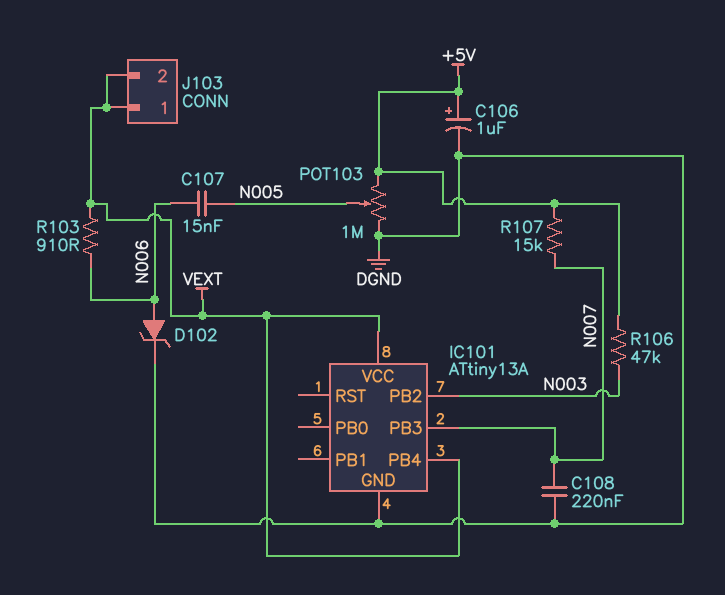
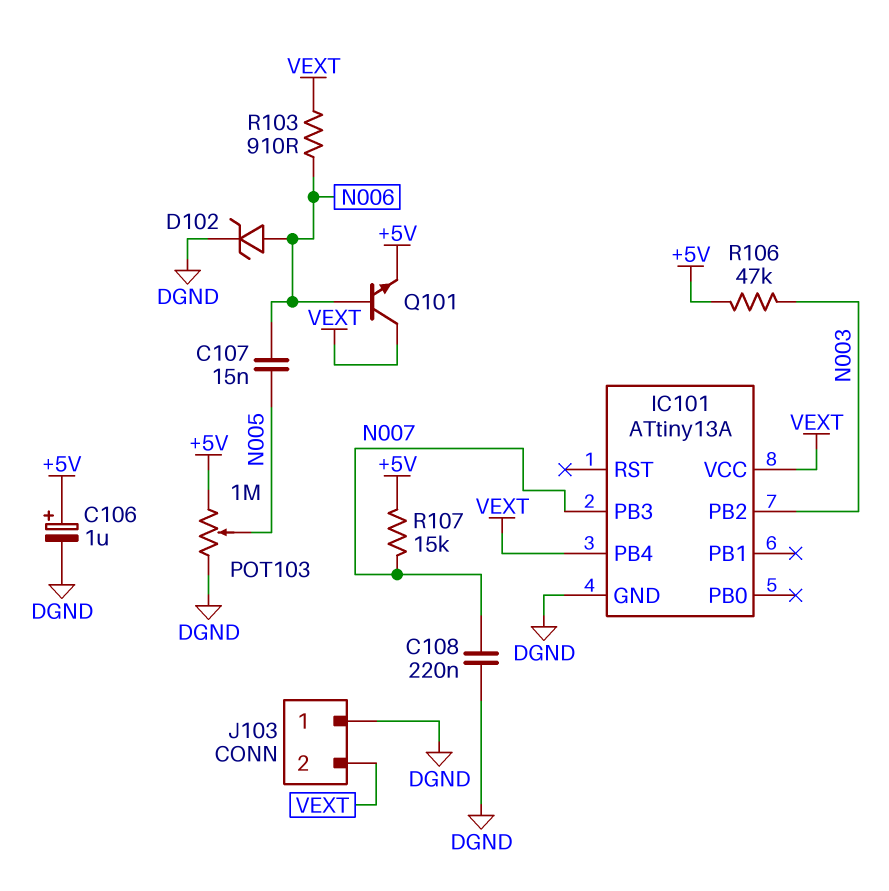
J103 pin 1: VEXT -> DGND
Q101: none -> NPN (B N006, C VEXT, E +5V)

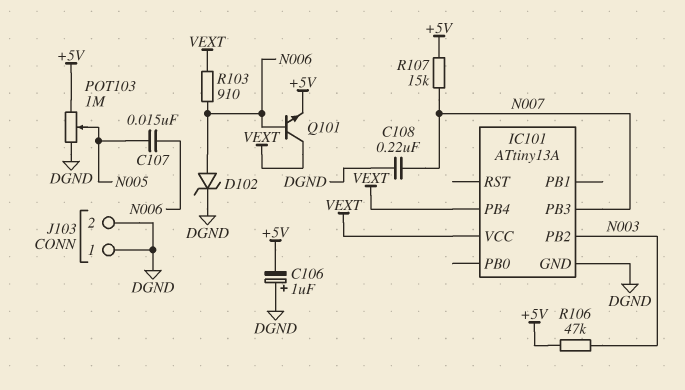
C106: 1uF (plus +5V, minus DGND) -> 1uF (plus DGND, minus +5V)
J103 pin 2: VEXT -> DGND

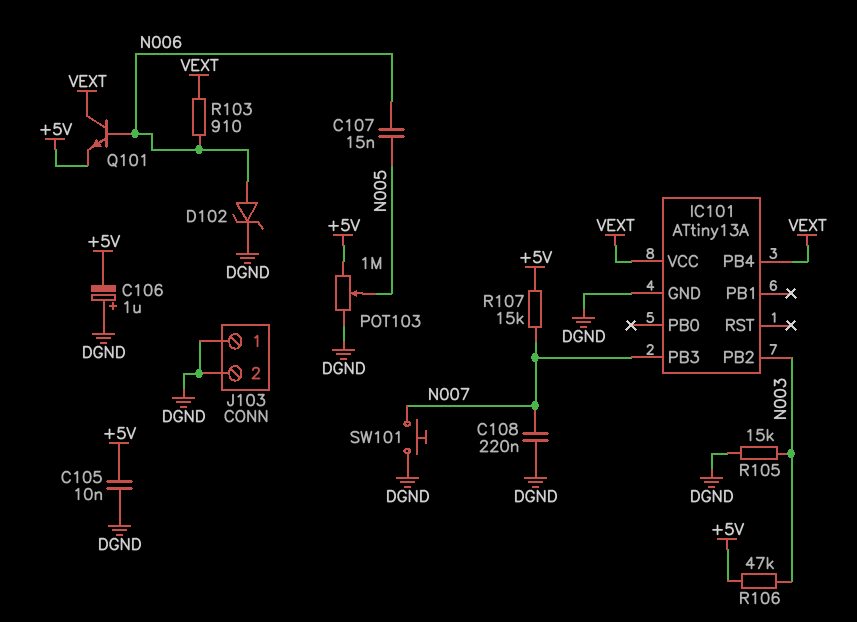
C105: none -> 10nF (+5V, DGND)
R105: none -> 15k (DGND, N003)
SW101: none -> button (DGND, N007)

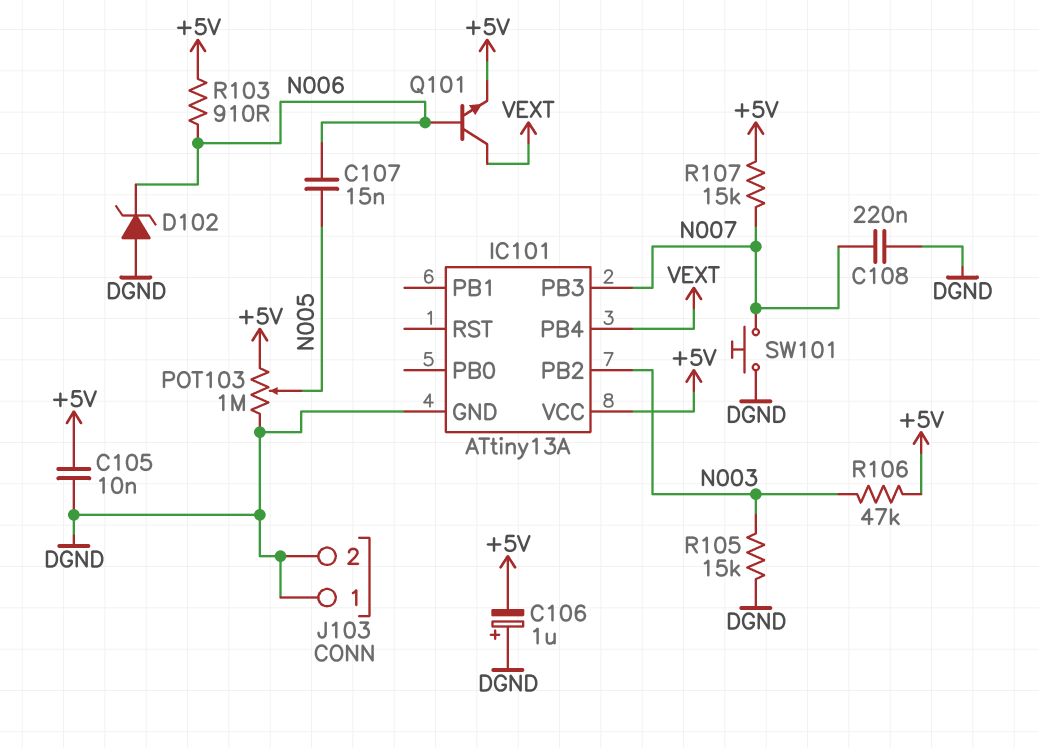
D102: zener (A N006, K DGND) -> zener (A DGND, K N006)
IC101 pin VCC: VEXT -> +5V
R103: 910 (N006, VEXT) -> 910 (+5V, N006)

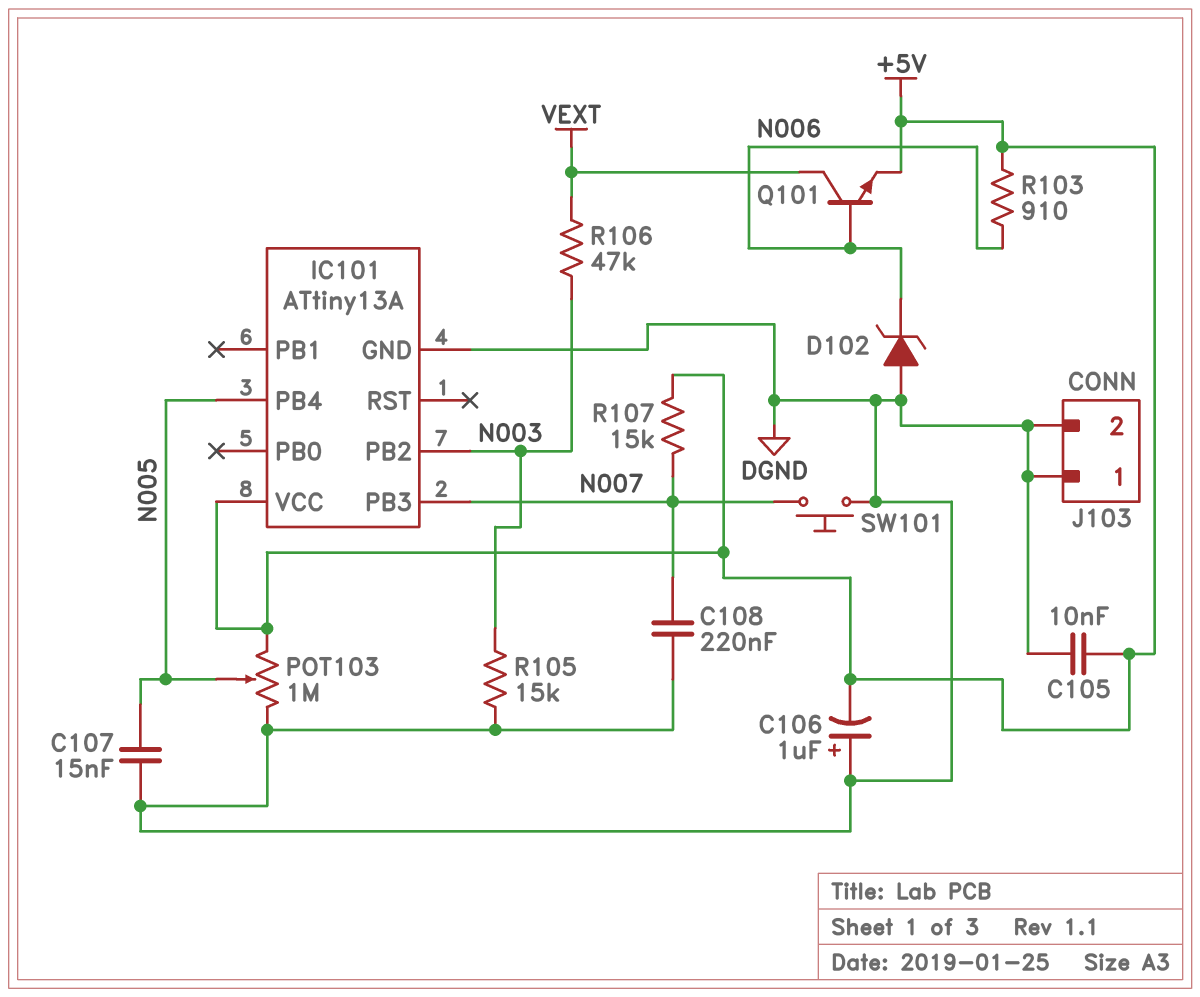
C107: 15nF (N005, N006) -> 15nF (DGND, N005)
IC101 pin PB4: VEXT -> N005
R106: 47k (+5V, N003) -> 47k (N003, VEXT)

